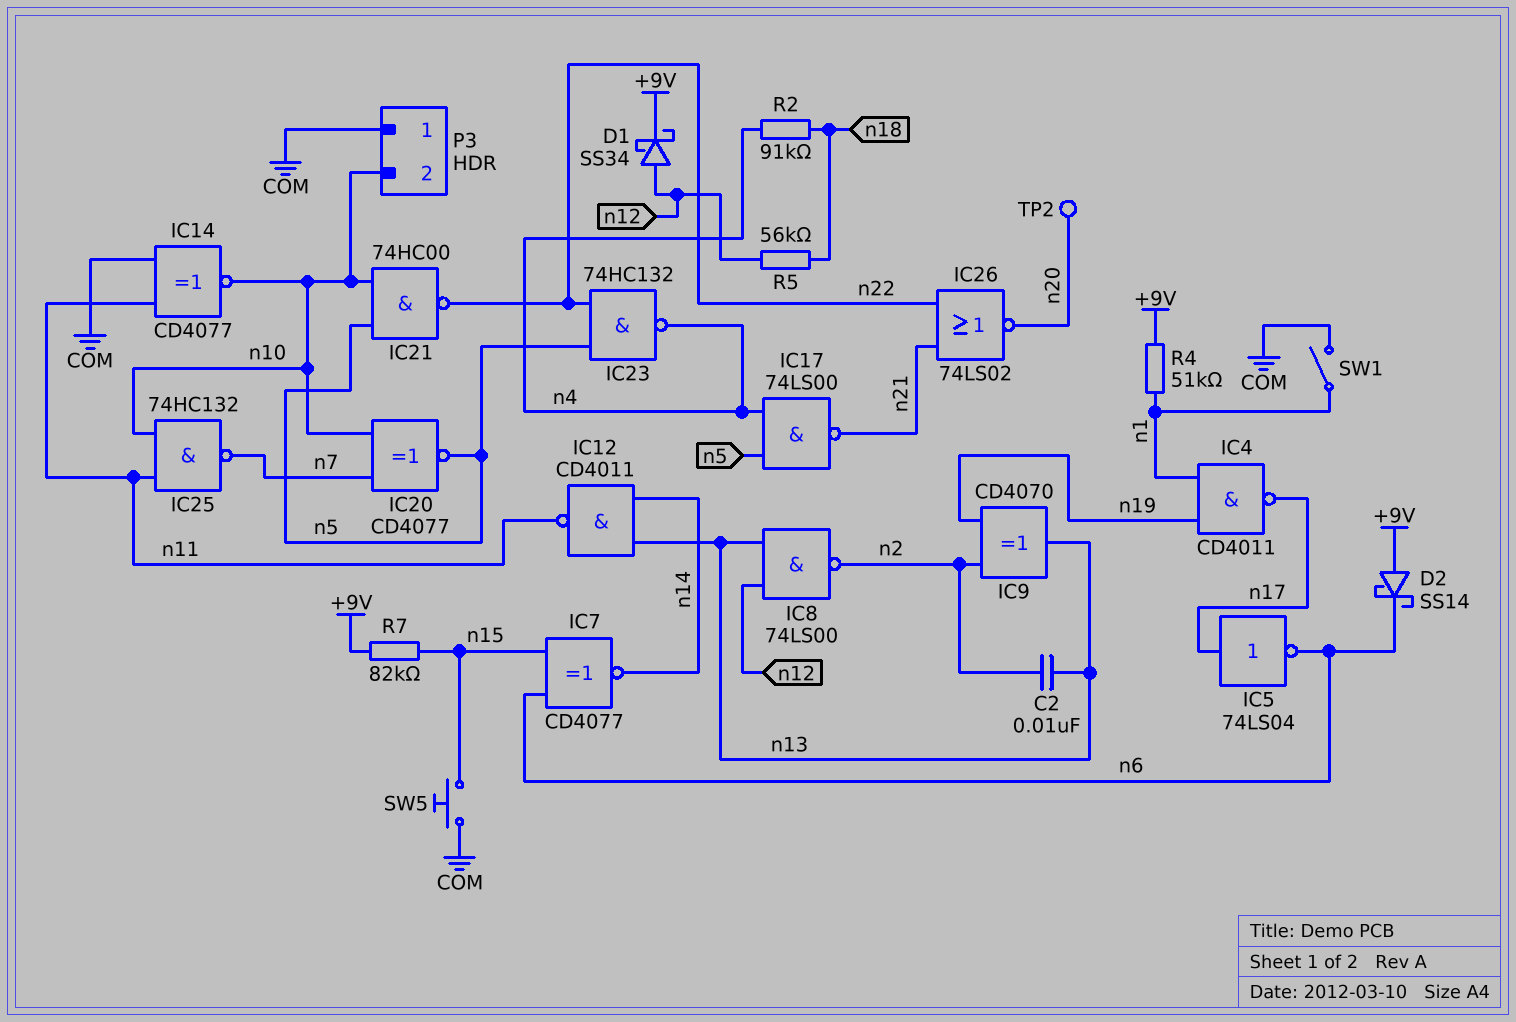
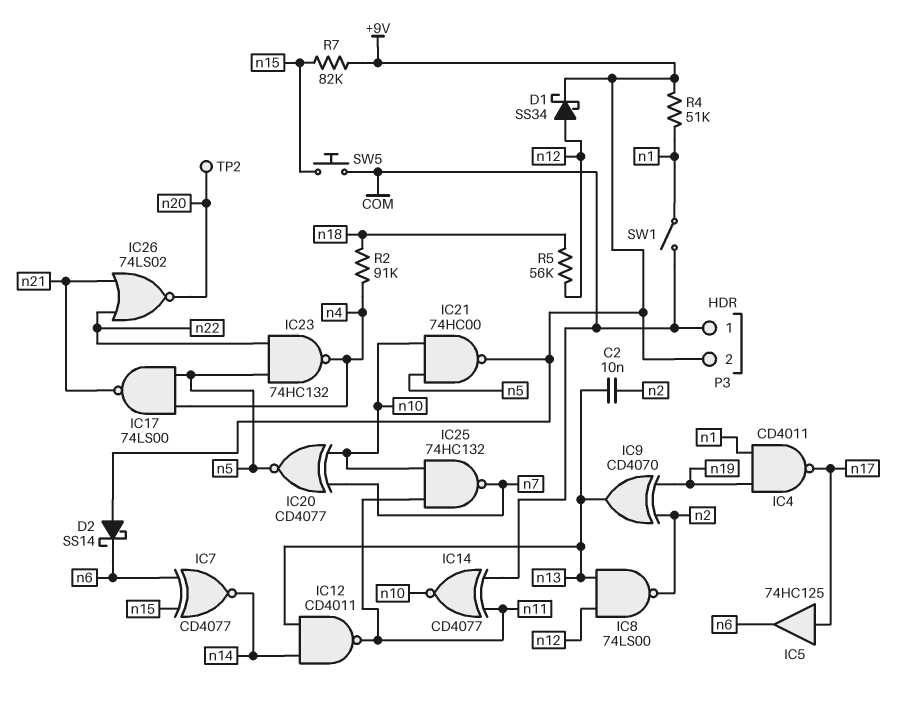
IC5: NOT 74LS04 (in n17, out n6) -> buffer 74HC125 (in n17, out n6)
IC21: NAND 74HC00 (in n5, in n10, out n22) -> NAND 74HC00 (in n5, in n10, out +9V)
P3 pin 2: n10 -> +9V

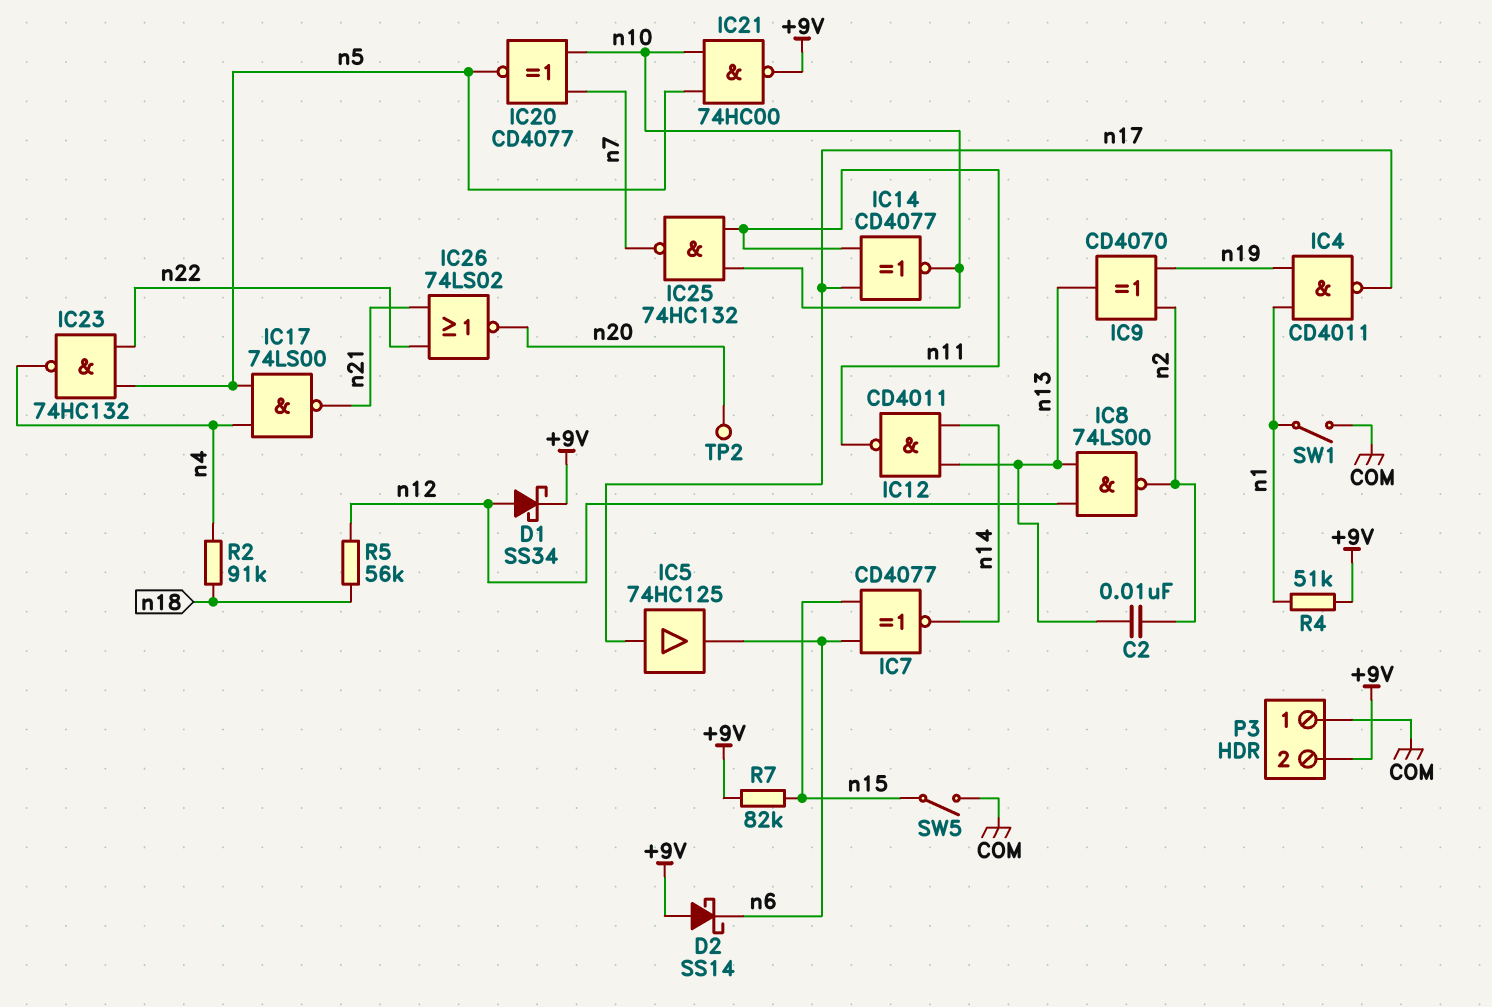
IC14: XNOR CD4077 (in COM, in n11, out n10) -> XNOR CD4077 (in n11, in n17, out n10)
SW5: button (COM, n15) -> switch (COM, n15)

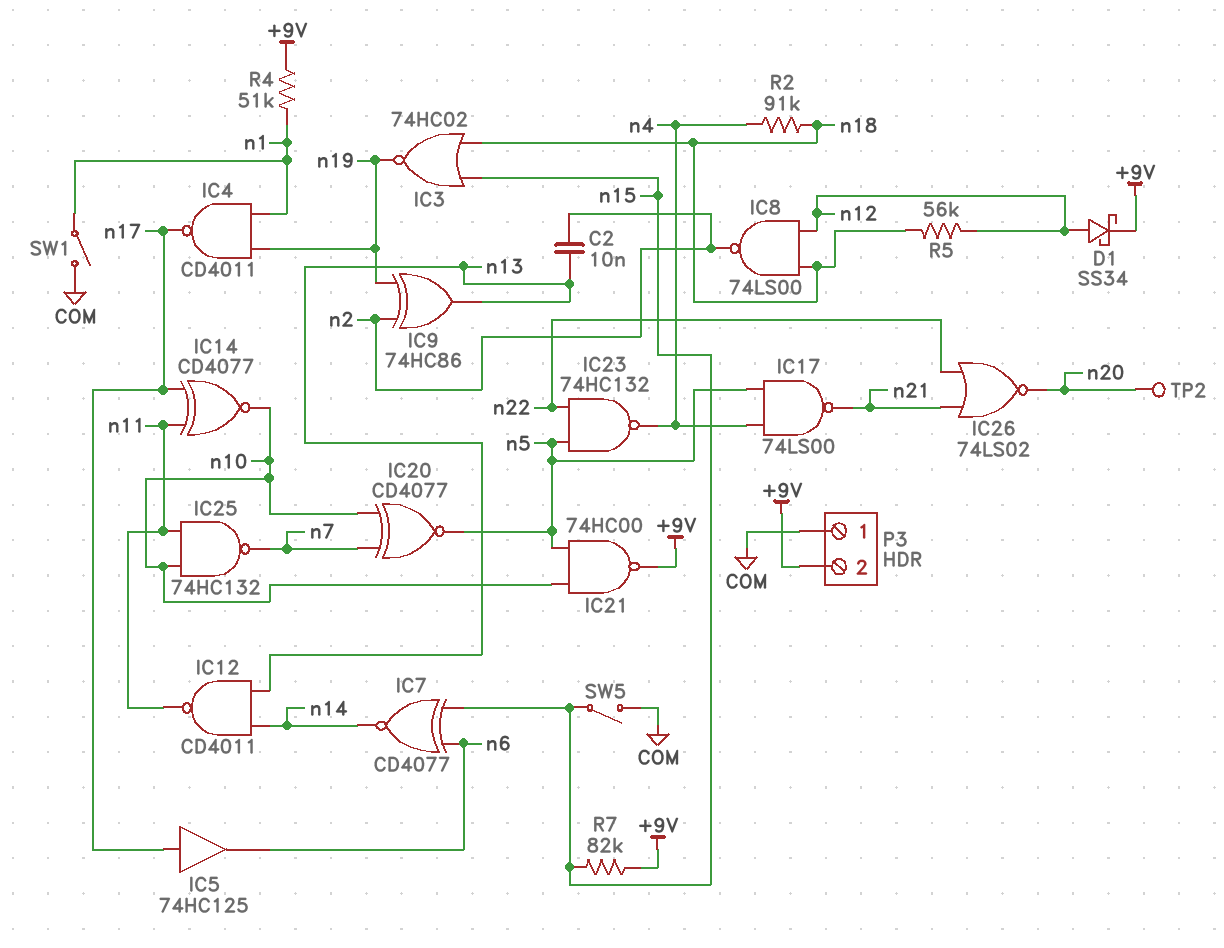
D2: schottky SS14 (A +9V, K n6) -> none
IC3: none -> NOR 74HC02 (in n15, in n18, out n19)
IC8: NAND 74LS00 (in n12, in n13, out n2) -> NAND 74LS00 (in n12, in n18, out n2)
IC9: XOR CD4070 (in n2, in n19, out n13) -> XOR 74HC86 (in n2, in n19, out n13)

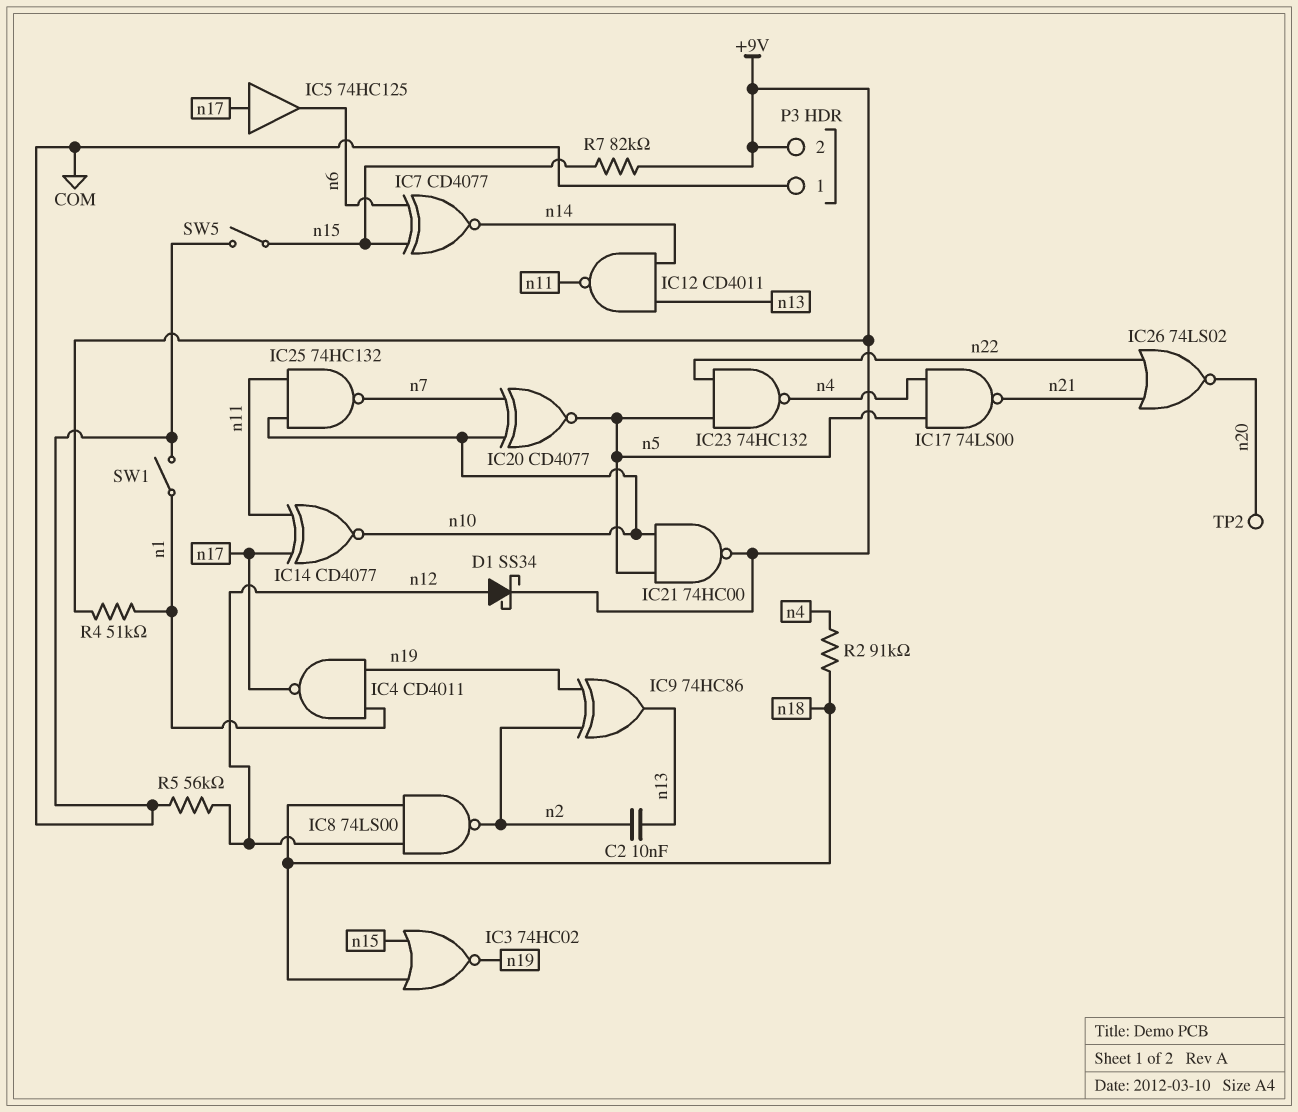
R5: 56k (n12, n18) -> 56k (COM, n12)

